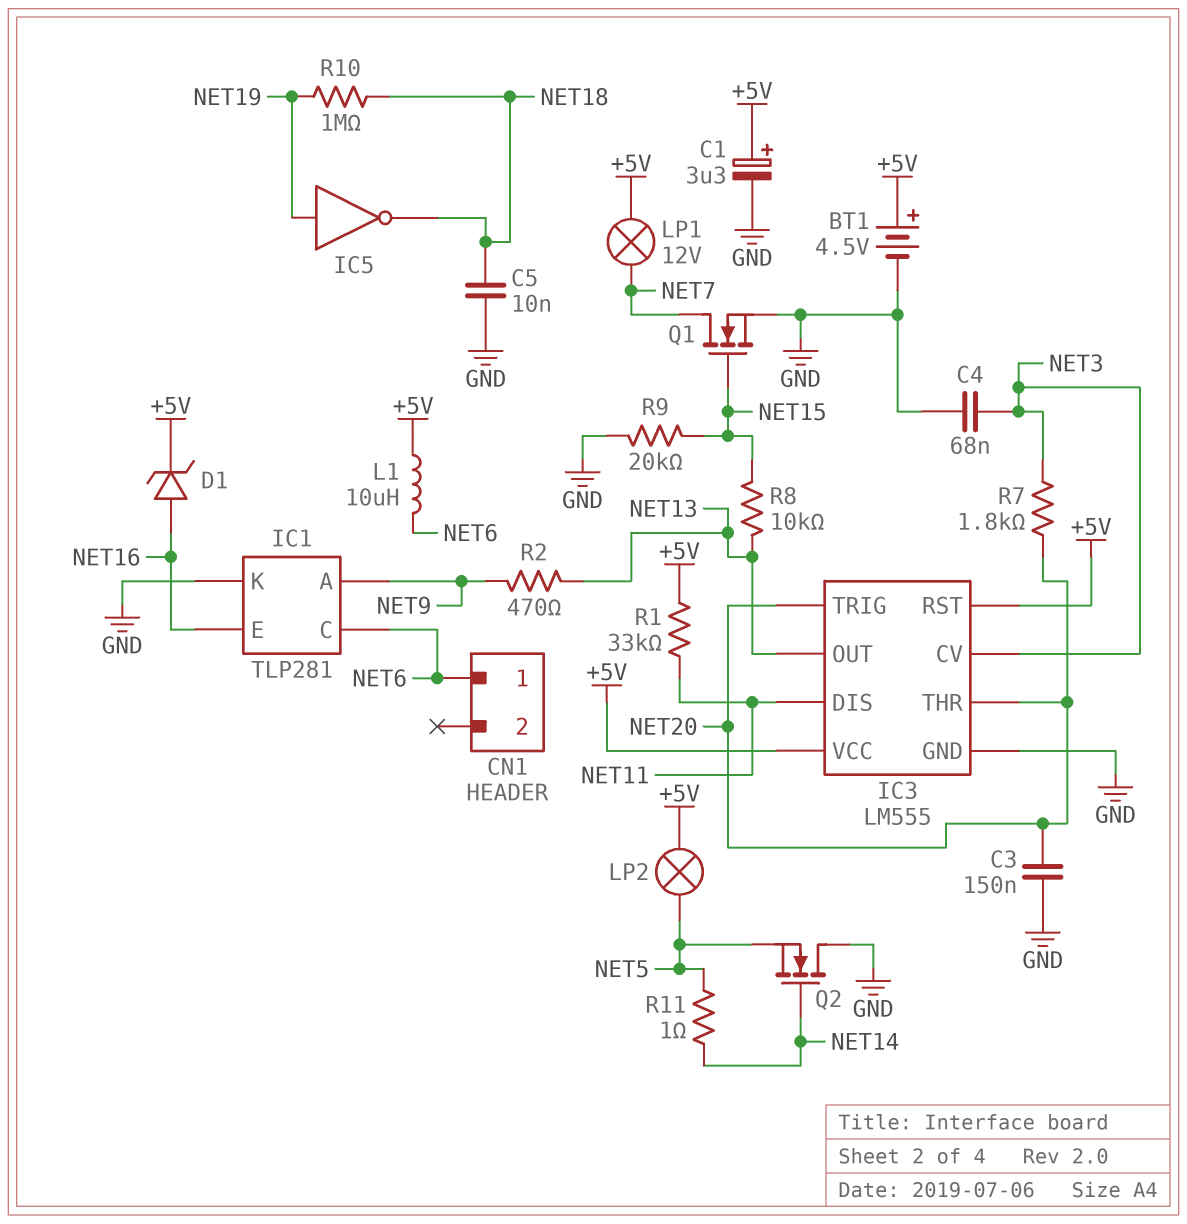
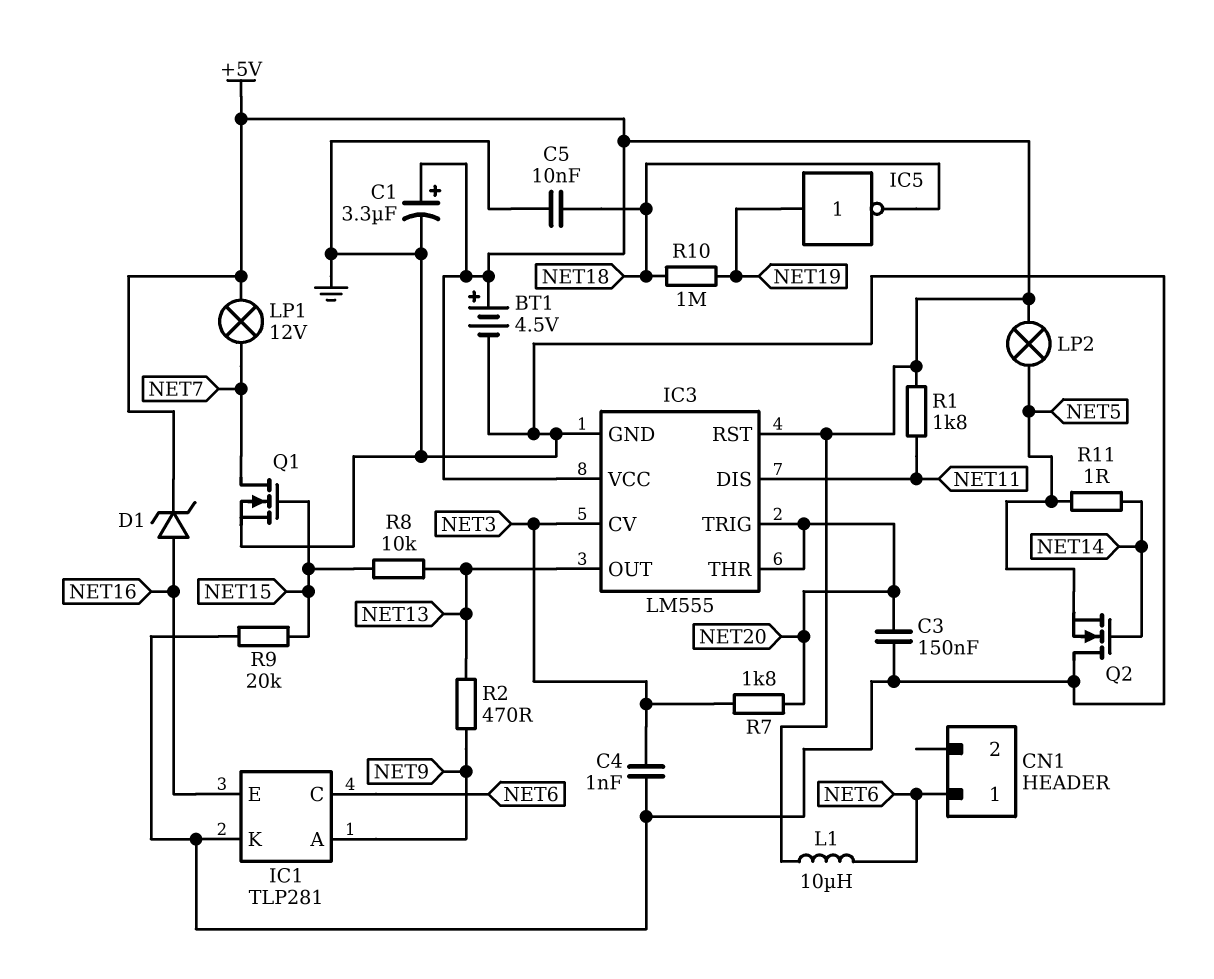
C4: 68nF (GND, NET3) -> 1nF (GND, NET3)
R1: 33k (+5V, NET11) -> 1.8k (+5V, NET11)

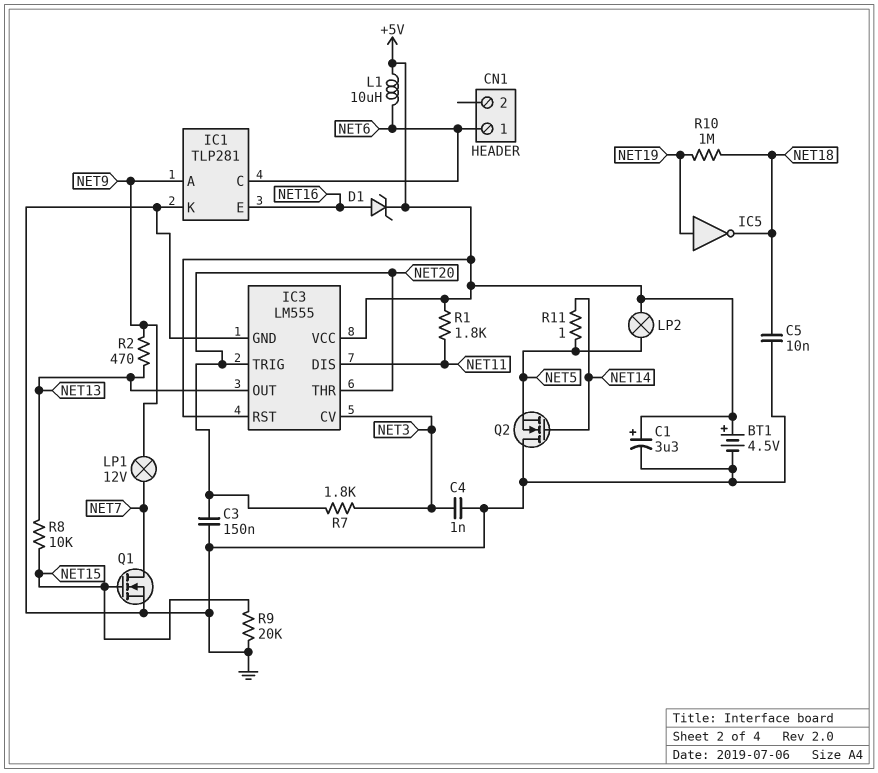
LP1: lamp 12V (+5V, NET7) -> lamp 12V (NET7, NET9)

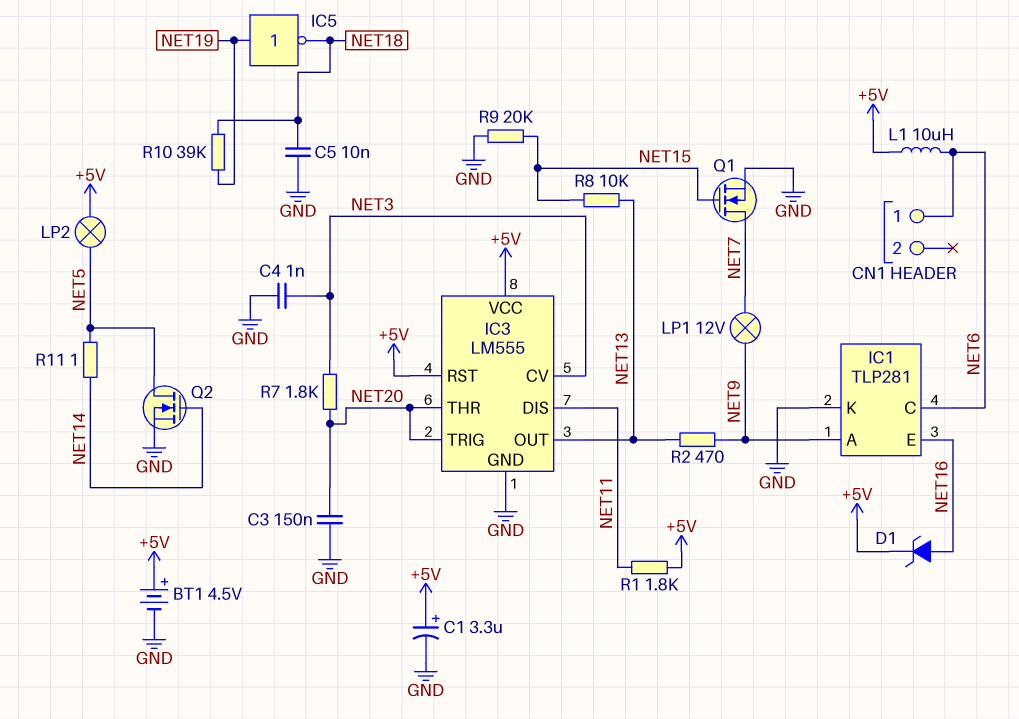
Q2: NMOS (G NET14, D GND, S NET5) -> NMOS (G NET14, D NET5, S GND)
R10: 1M (NET18, NET19) -> 39k (NET18, NET19)

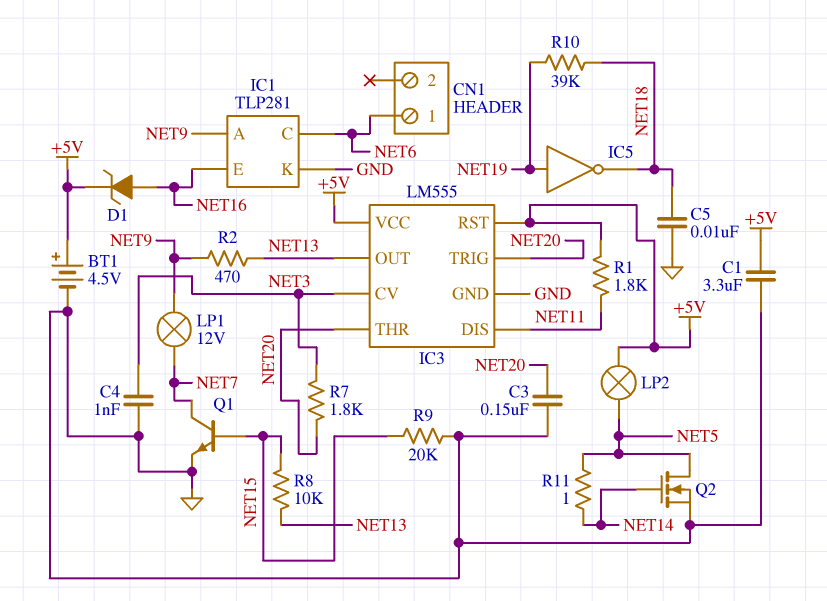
C1: 3.3uF (plus +5V, minus GND) -> 3.3uF (+5V, GND)
L1: 10uH (+5V, NET6) -> none
Q1: NMOS (G NET15, D NET7, S GND) -> NPN (B NET15, C NET7, E GND)

